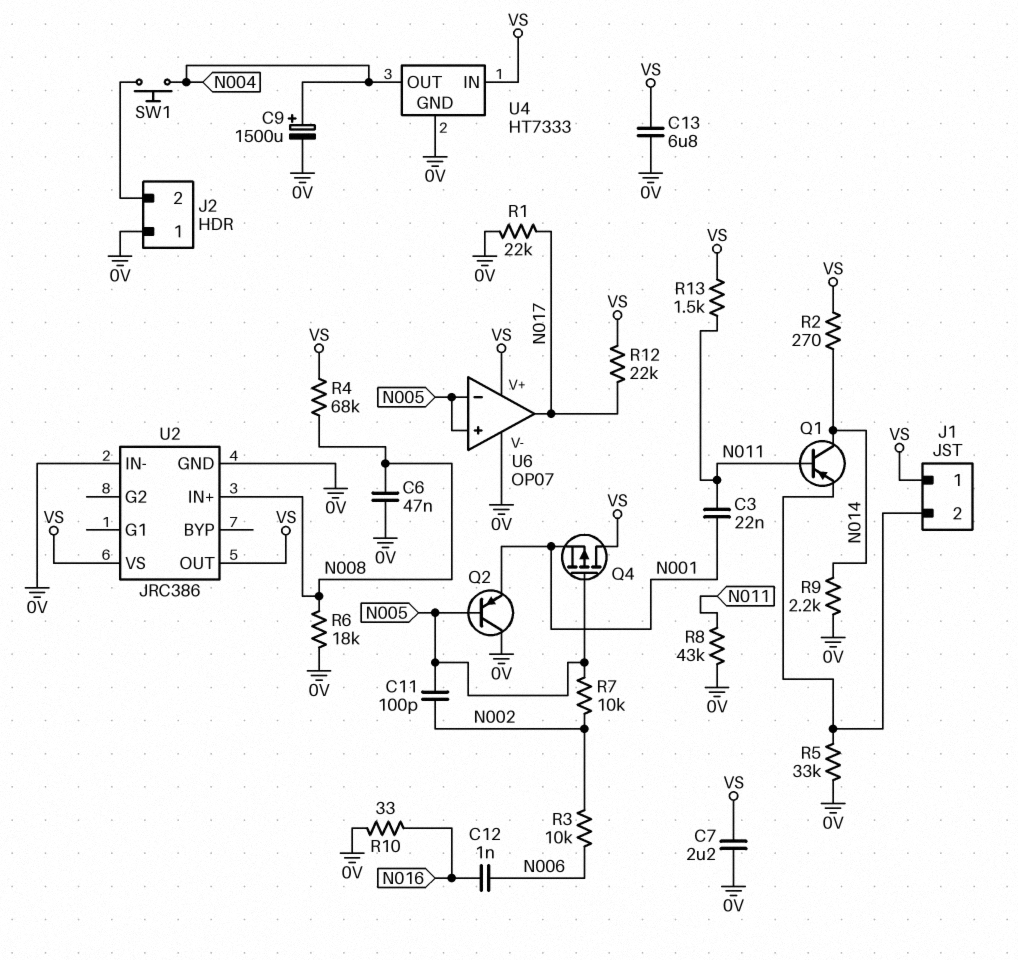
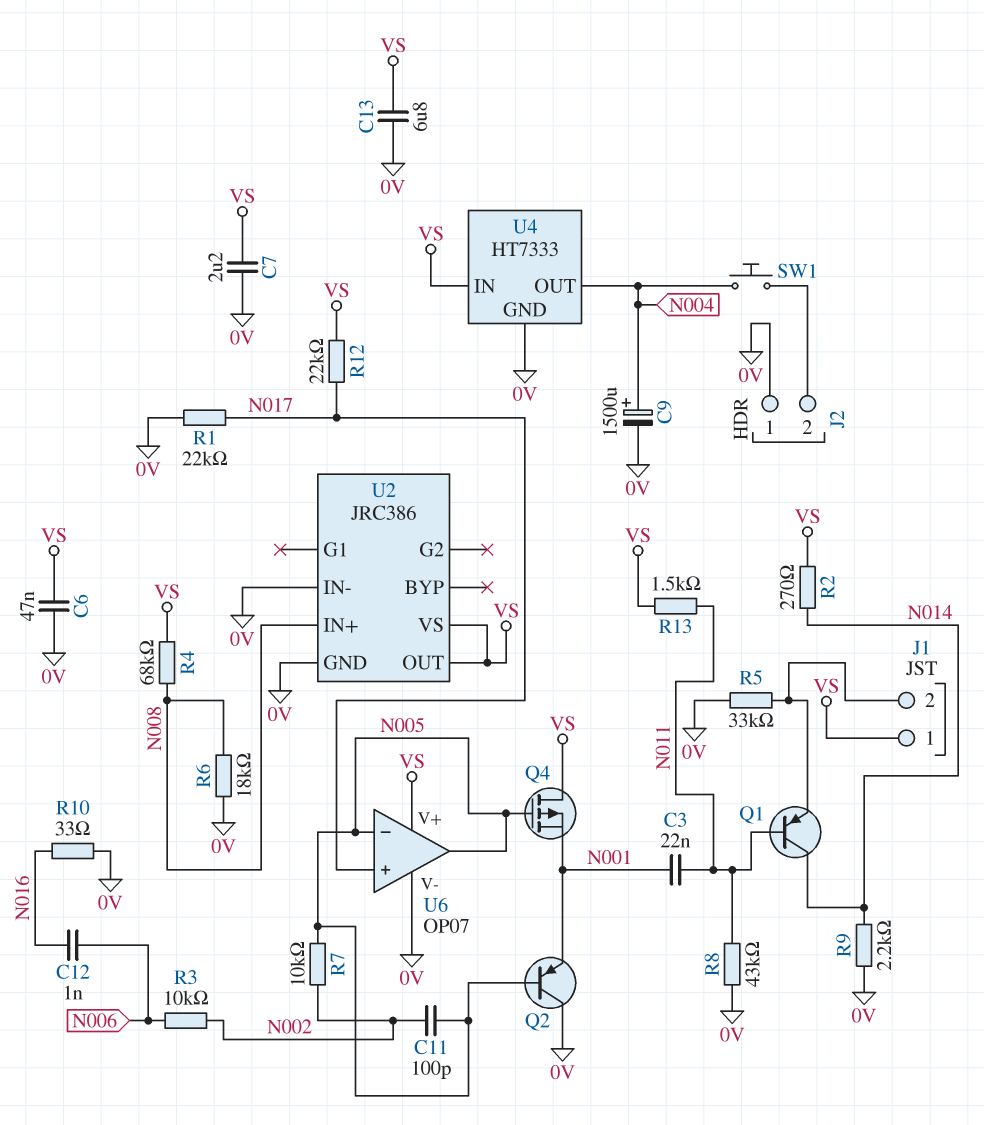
C6: 47nF (0V, N008) -> 47nF (0V, VS)
U6 pin in+: N005 -> N017
U6 pin out: N017 -> N005

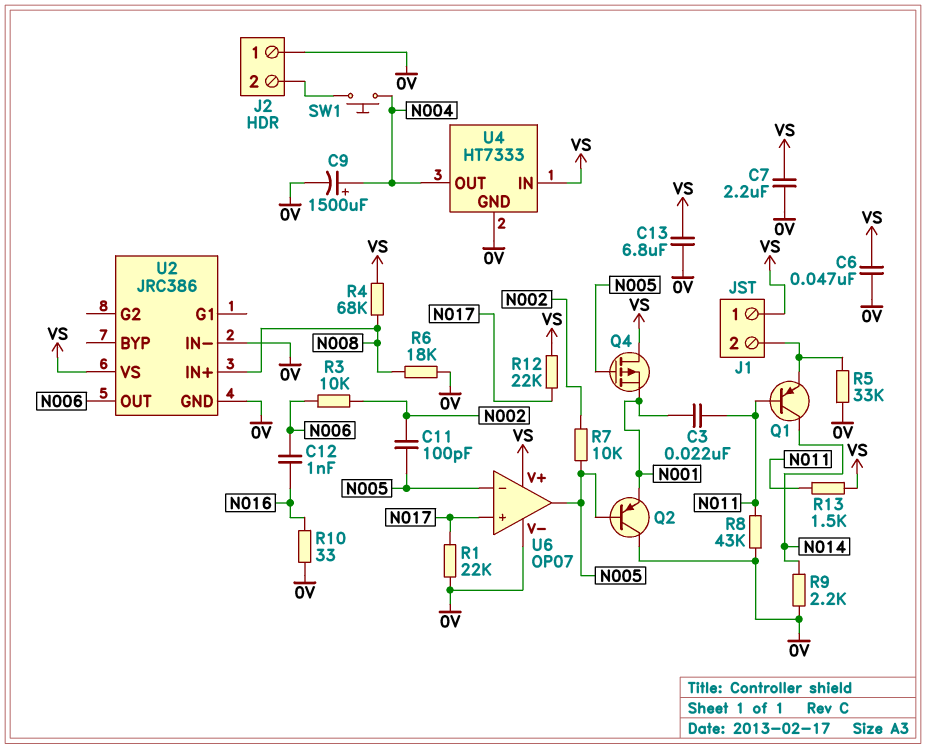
R2: 270 (N014, VS) -> none
U2 pin OUT: VS -> N006

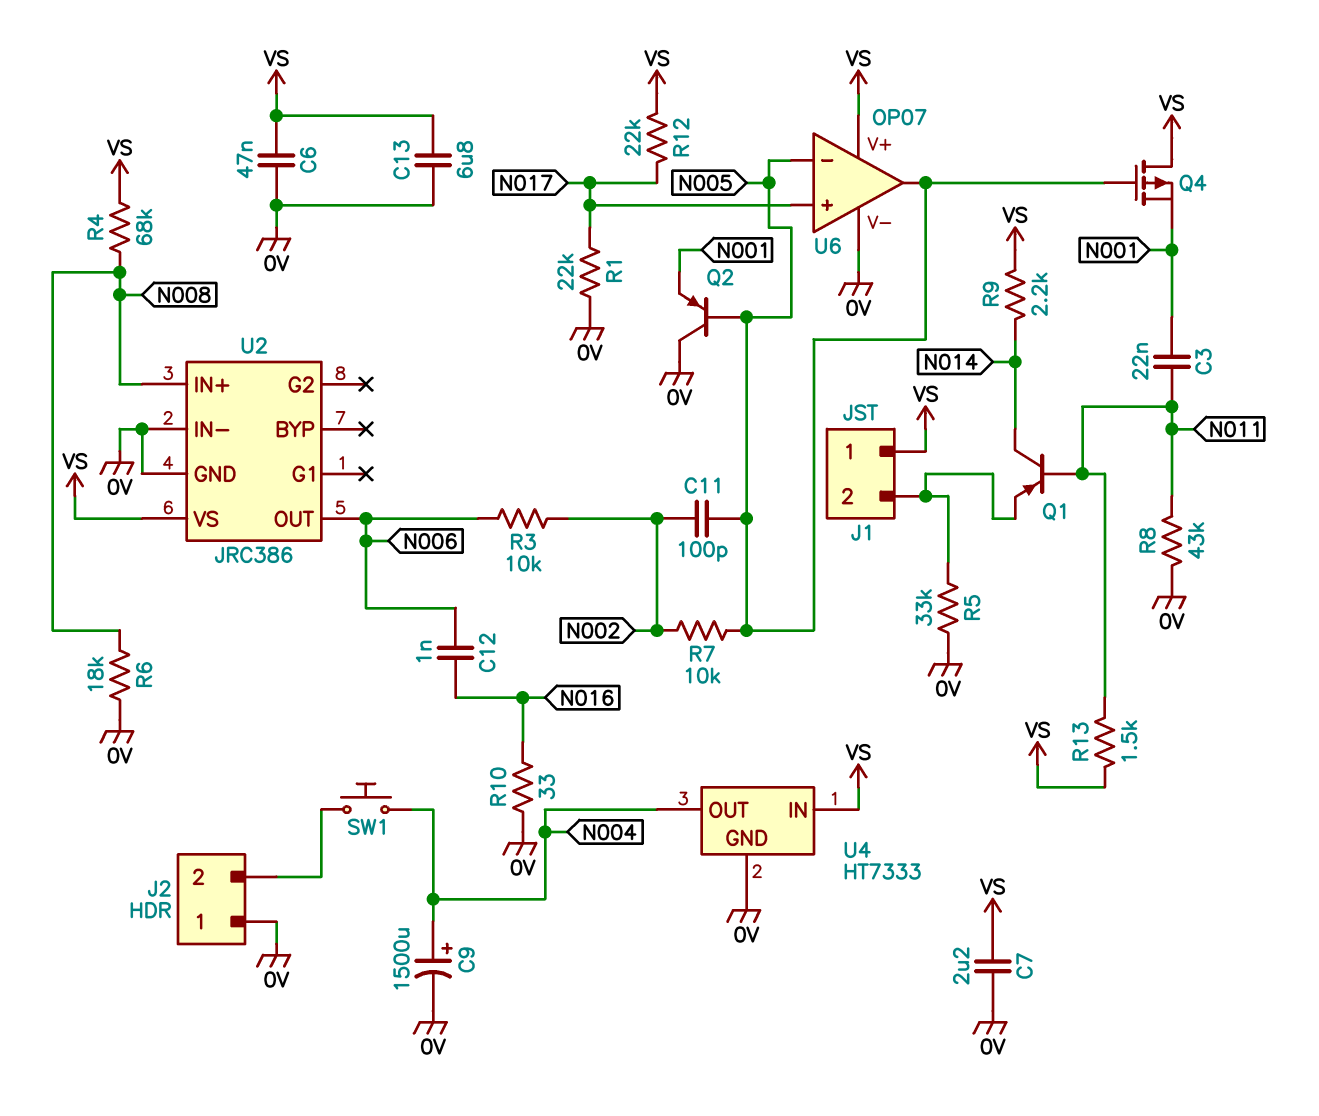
R9: 2.2k (0V, N014) -> 2.2k (N014, VS)

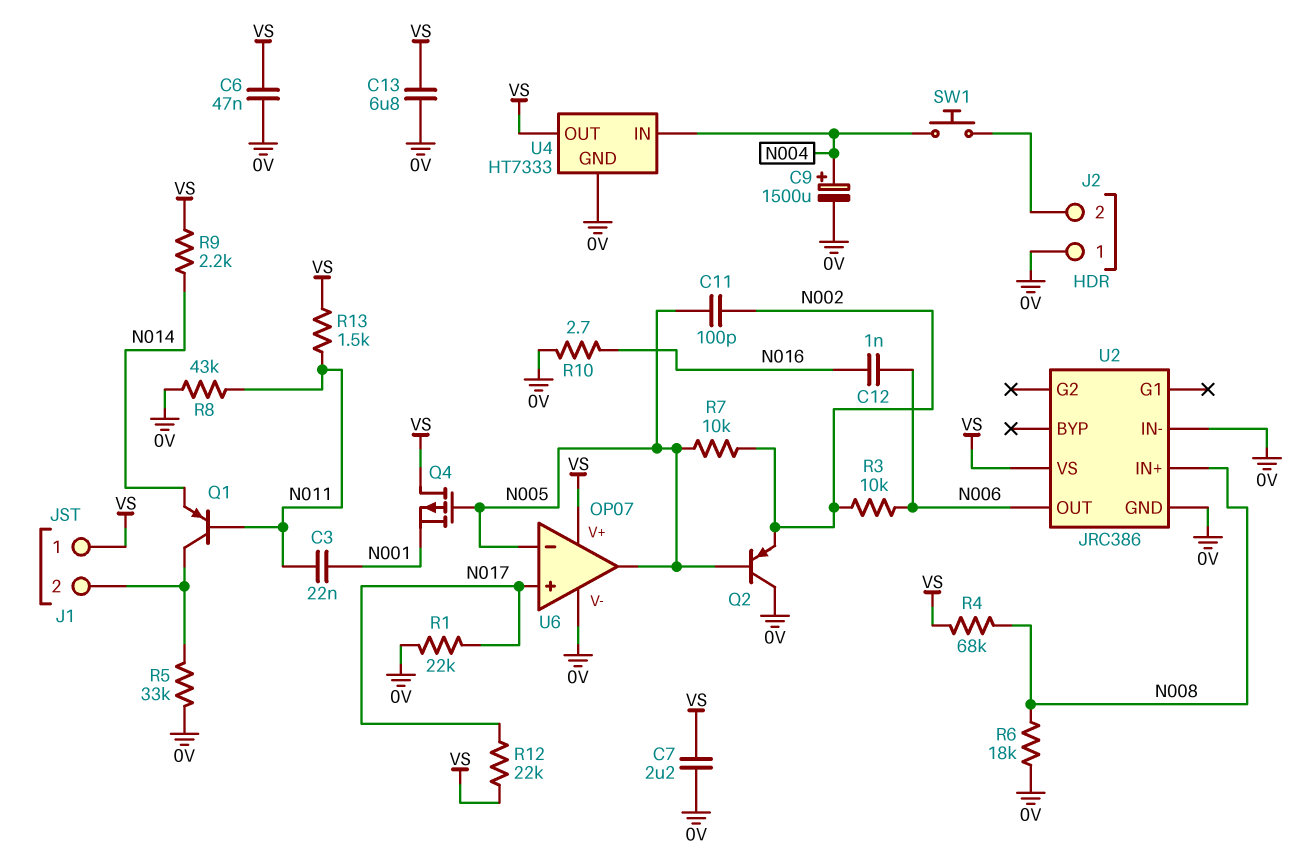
Q1: PNP (B N011, C N014, E J1/2) -> PNP (B N011, C J1/2, E N014)
Q2: PNP (B N005, C 0V, E N001) -> PNP (B N005, C 0V, E N002)
R10: 33 (0V, N016) -> 2.7 (0V, N016)
U4 pin IN: VS -> N004
U4 pin OUT: N004 -> VS

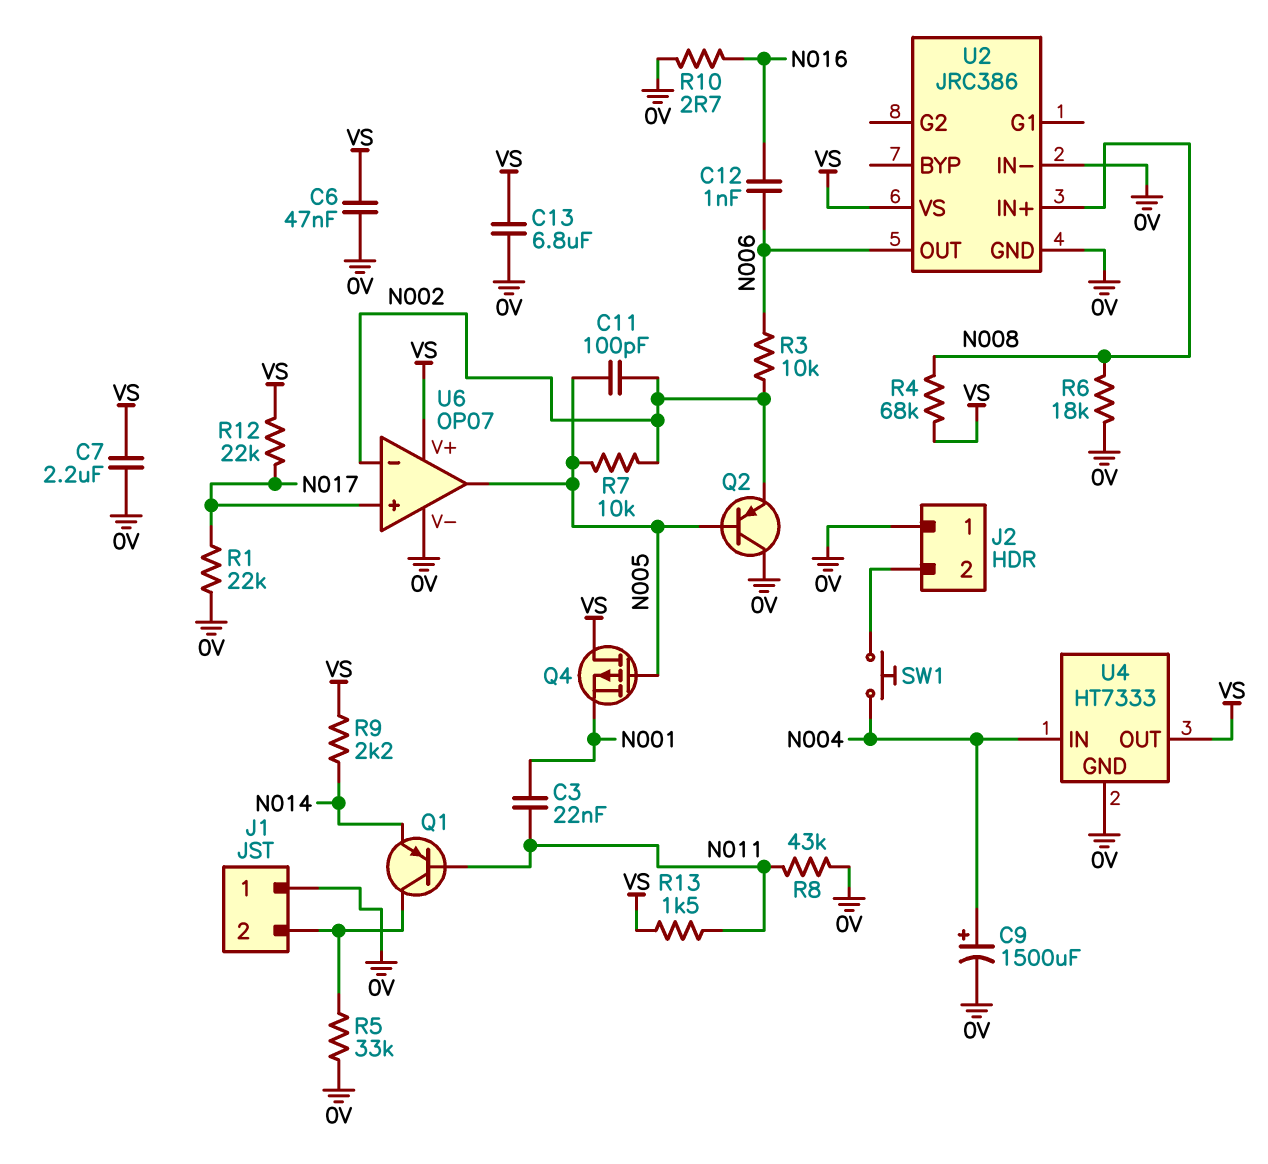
J1 pin 1: VS -> 0V
U6 pin in-: N005 -> N002

